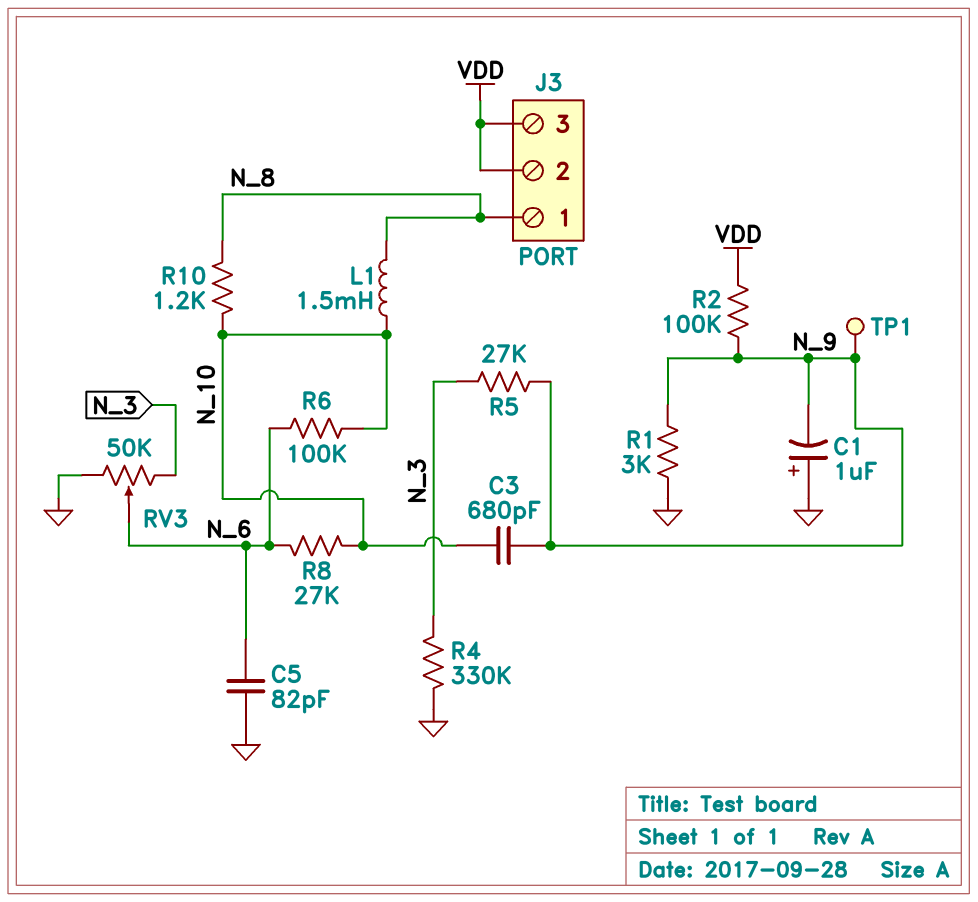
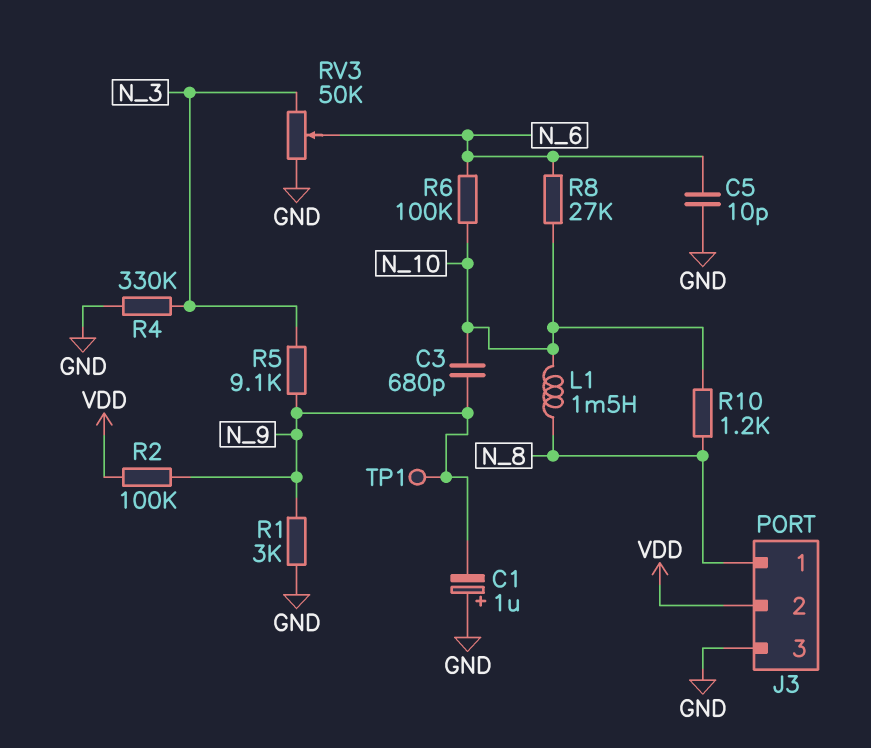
C5: 82pF (GND, N_6) -> 10pF (GND, N_6)
J3 pin 3: VDD -> GND
R5: 27k (N_3, N_9) -> 9.1k (N_3, N_9)

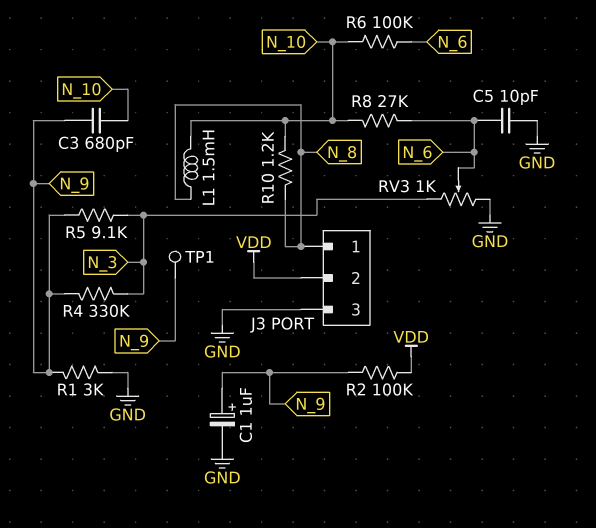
C1: 1uF (plus GND, minus N_9) -> 1uF (plus N_9, minus GND)
R4: 330k (GND, N_3) -> 330k (N_3, N_9)
RV3: 50k (GND, N_3, wiper N_6) -> 1k (GND, N_3, wiper N_6)

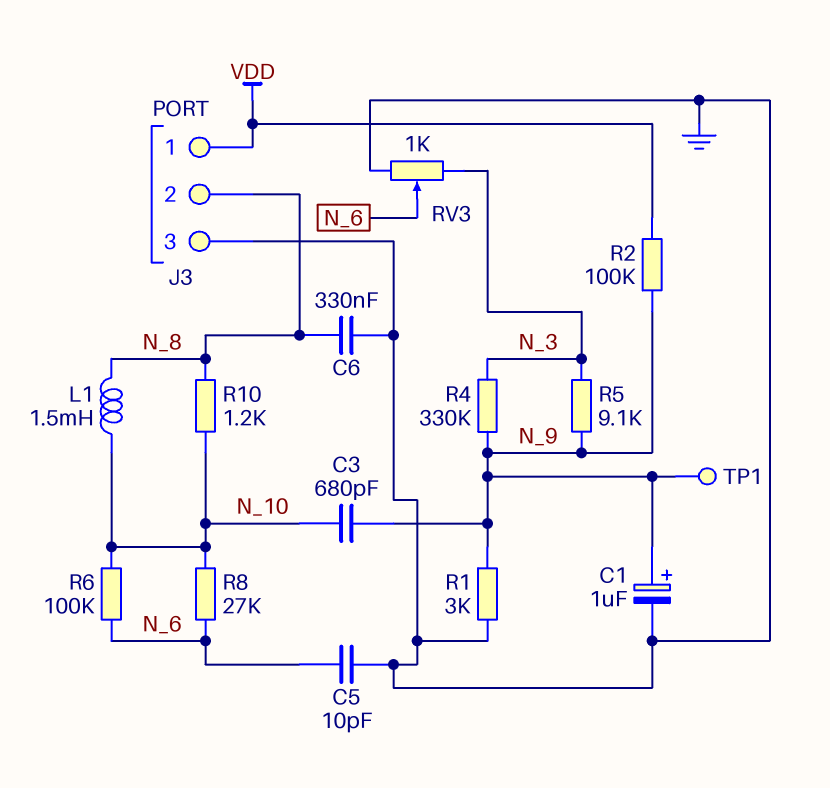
C6: none -> 330nF (GND, N_8)
J3 pin 1: N_8 -> VDD
J3 pin 2: VDD -> N_8

